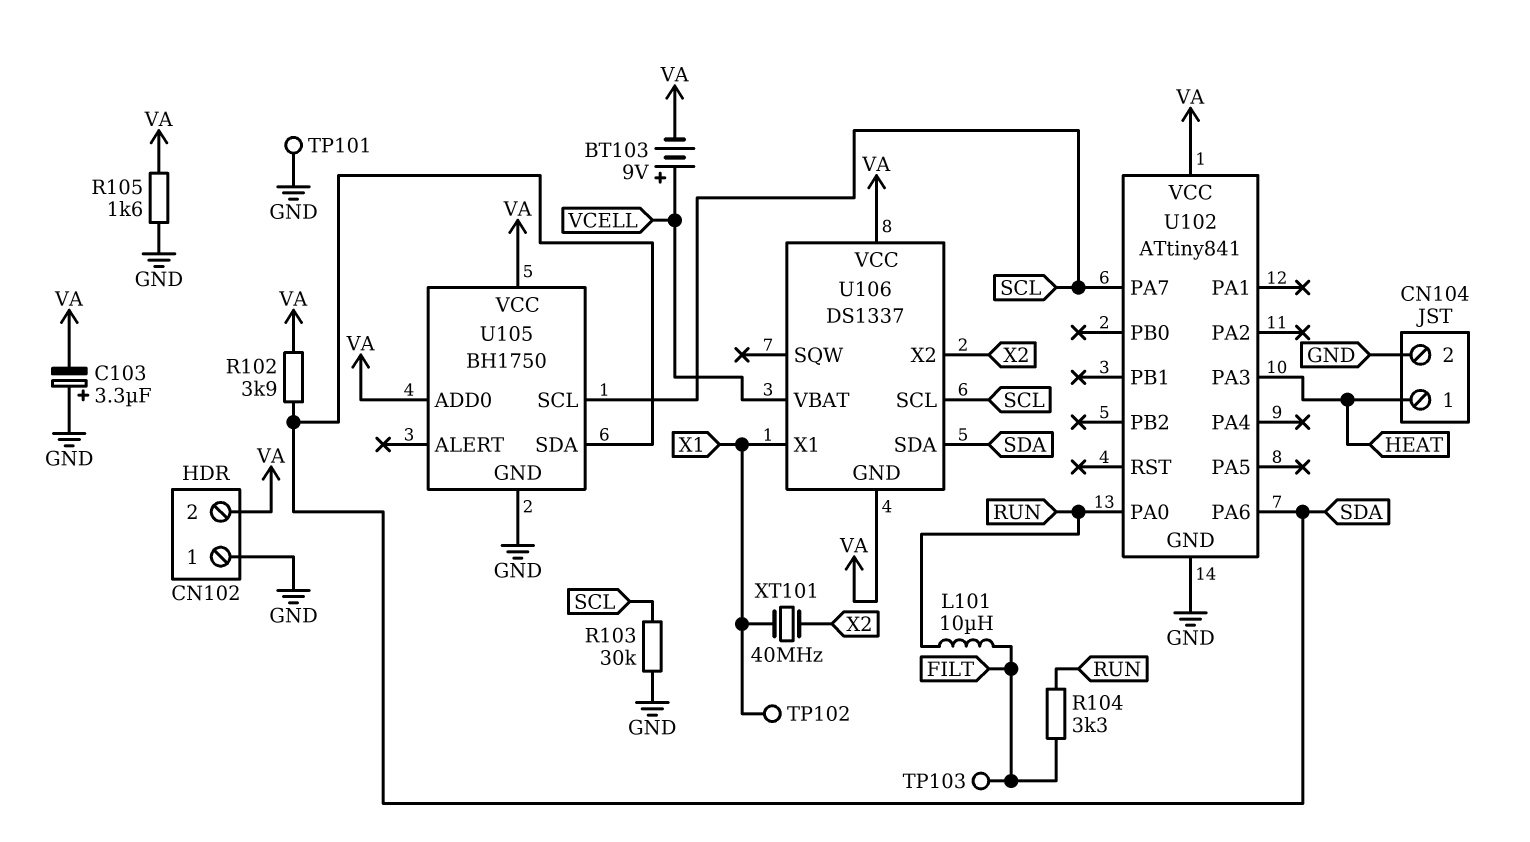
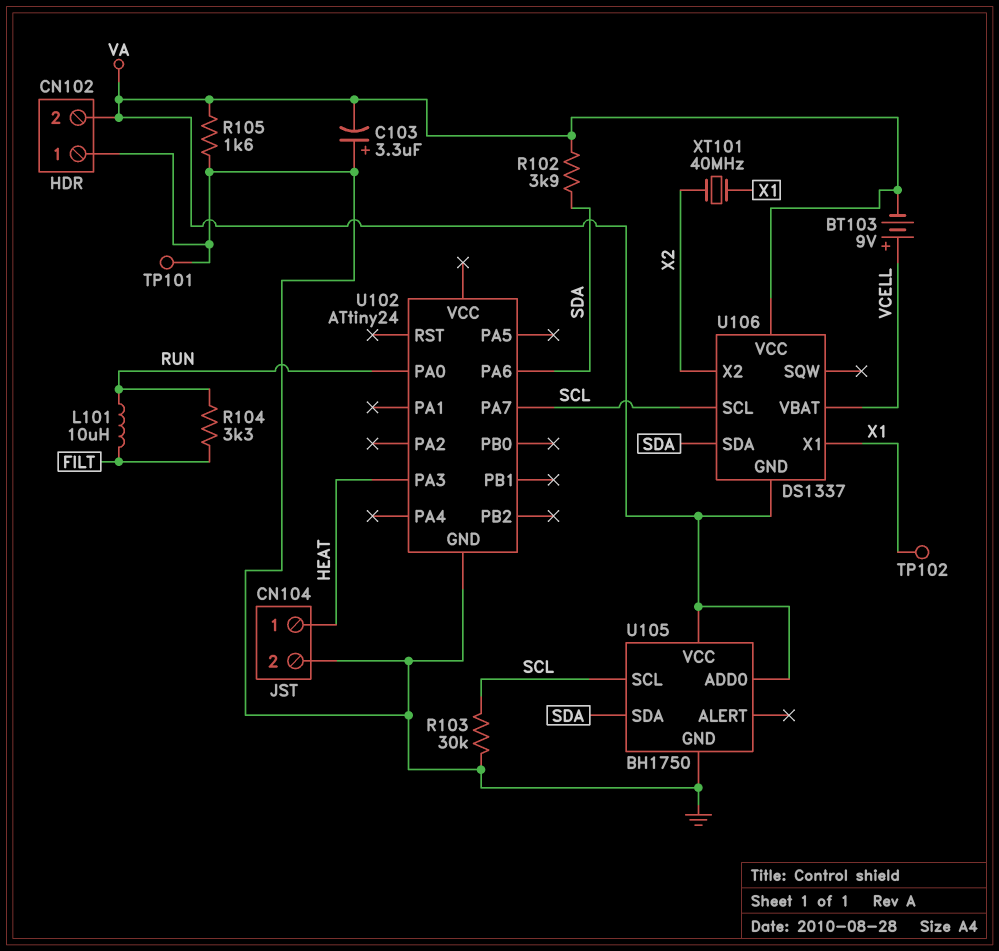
TP103: test point (FILT) -> none
U102: ATtiny841 -> ATtiny24
U102 pin VCC: VA -> none

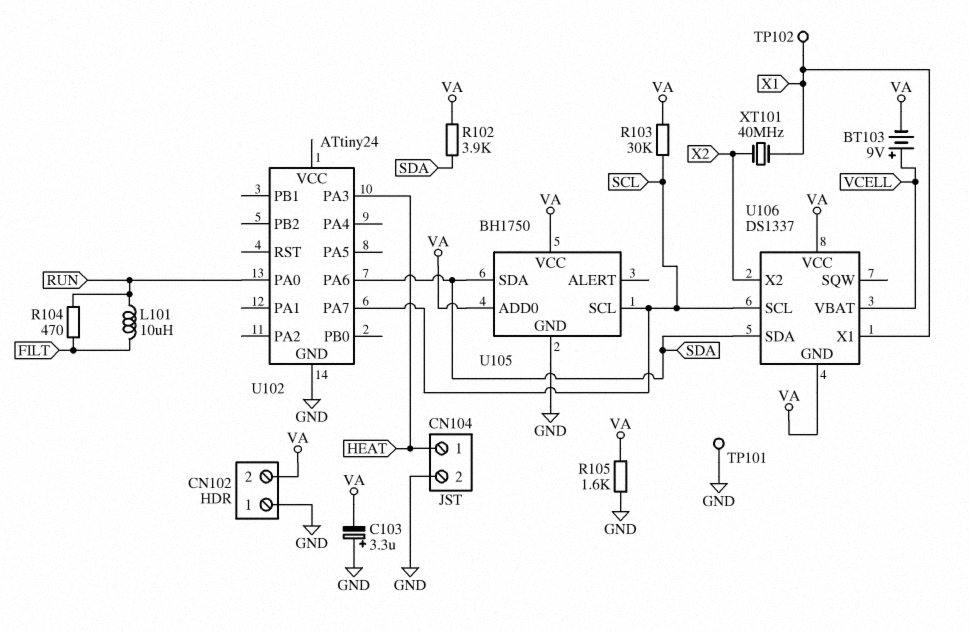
R103: 30k (GND, SCL) -> 30k (SCL, VA)
R104: 3.3k (FILT, RUN) -> 470 (FILT, RUN)

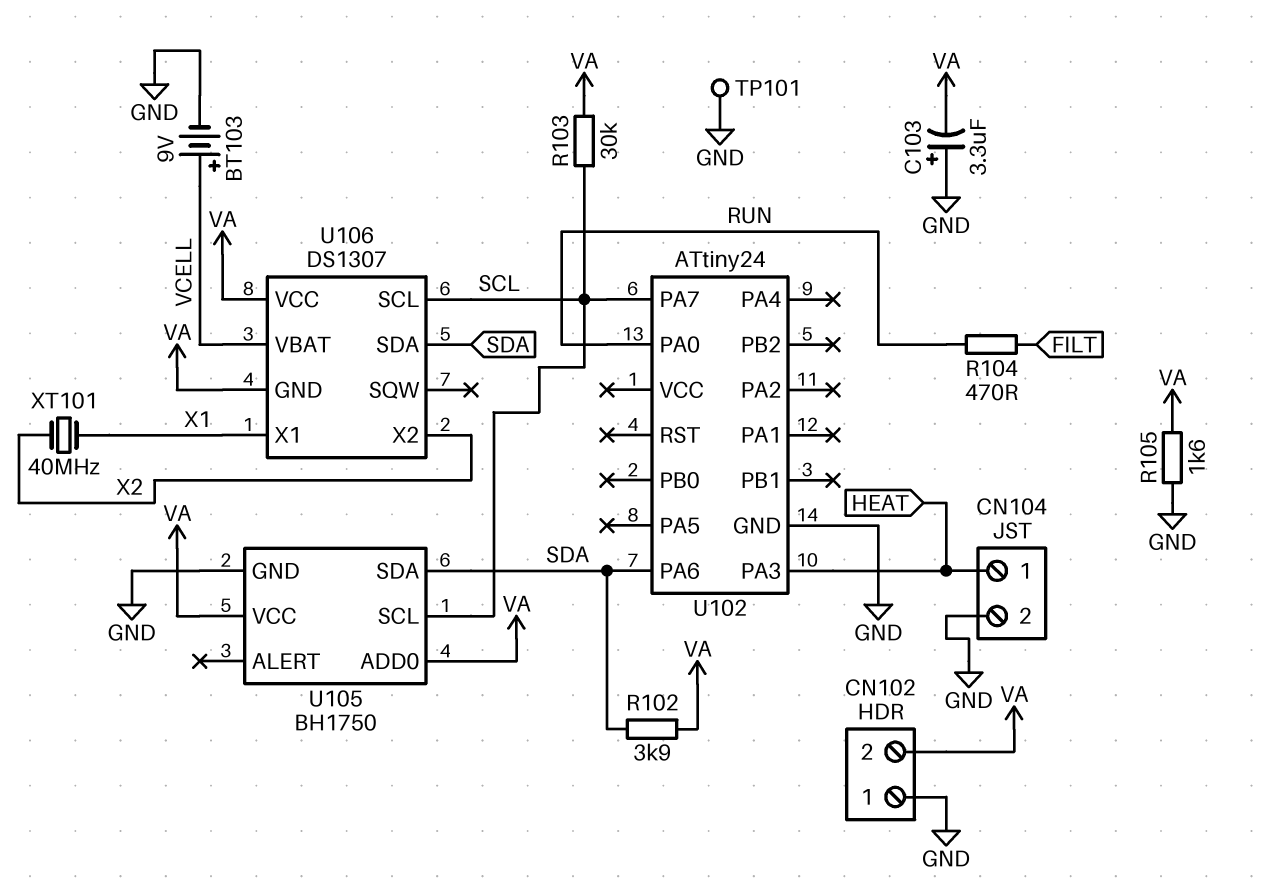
BT103: 9V (plus VCELL, minus VA) -> 9V (plus VCELL, minus GND)
L101: 10uH (FILT, RUN) -> none
TP102: test point (X1) -> none
U106: DS1337 -> DS1307

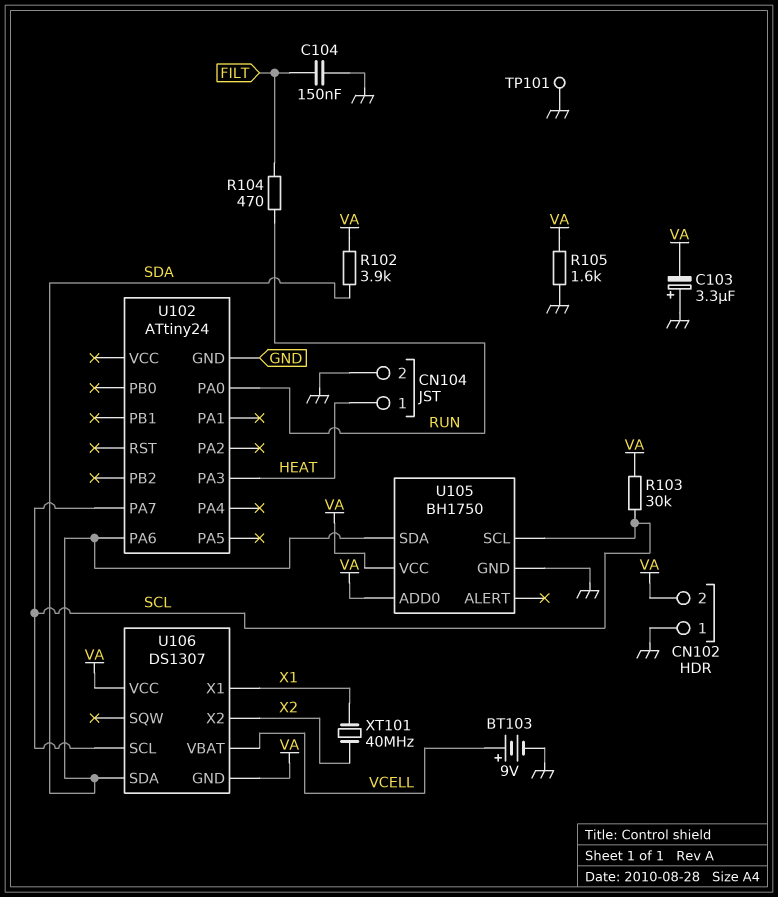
C104: none -> 150nF (FILT, GND)

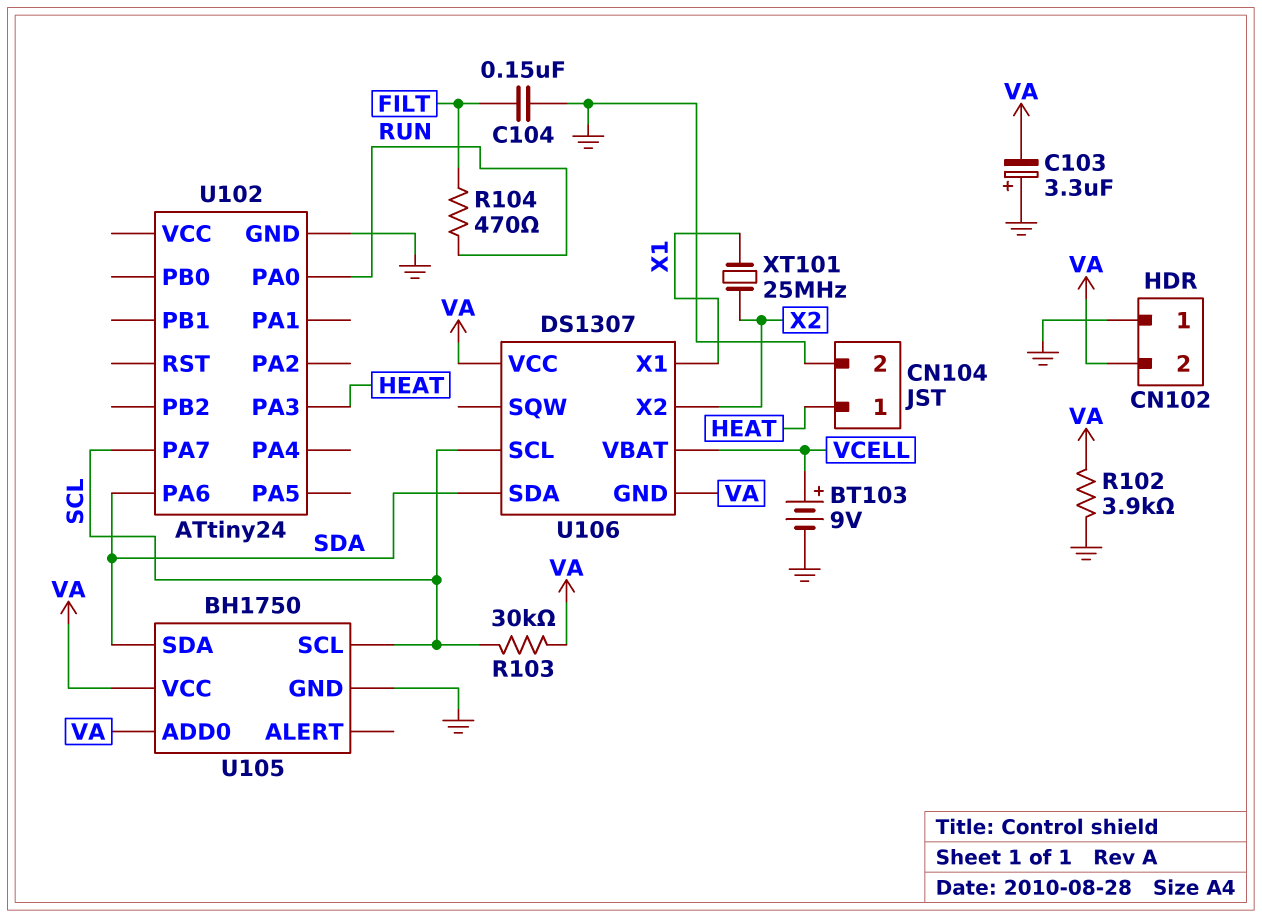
R102: 3.9k (SDA, VA) -> 3.9k (GND, VA)
R105: 1.6k (GND, VA) -> none
TP101: test point (GND) -> none
XT101: 40MHz (X1, X2) -> 25MHz (X1, X2)

